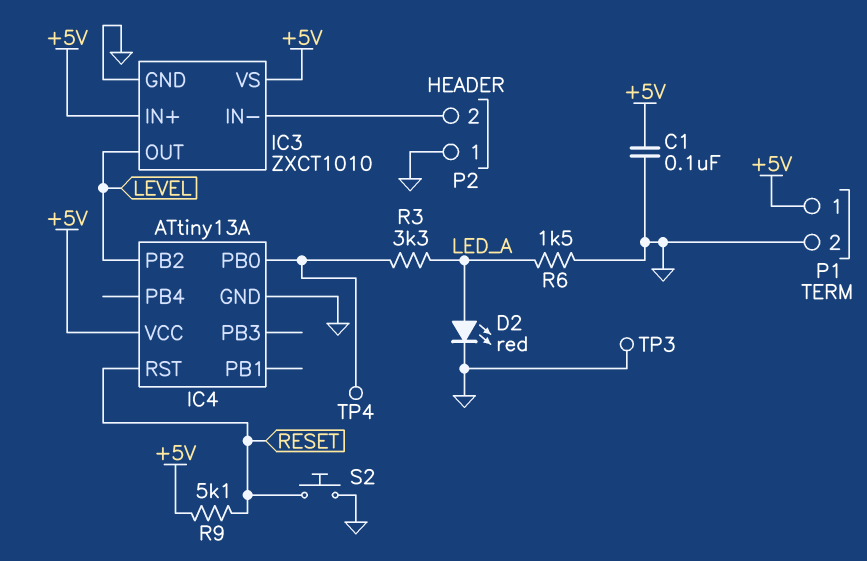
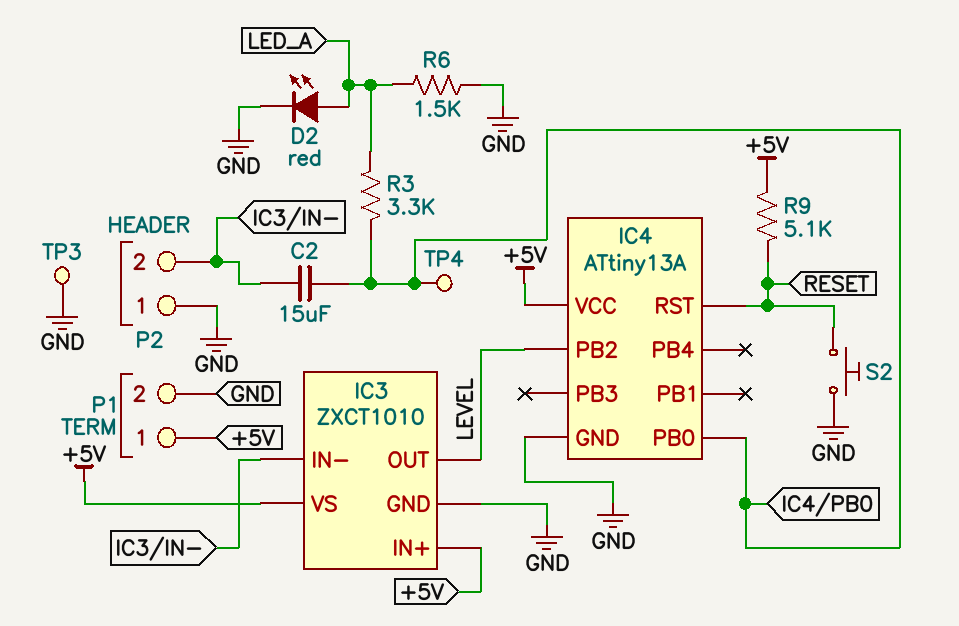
C1: 100nF (+5V, GND) -> none
C2: none -> 15uF (IC3/IN-, IC4/PB0)

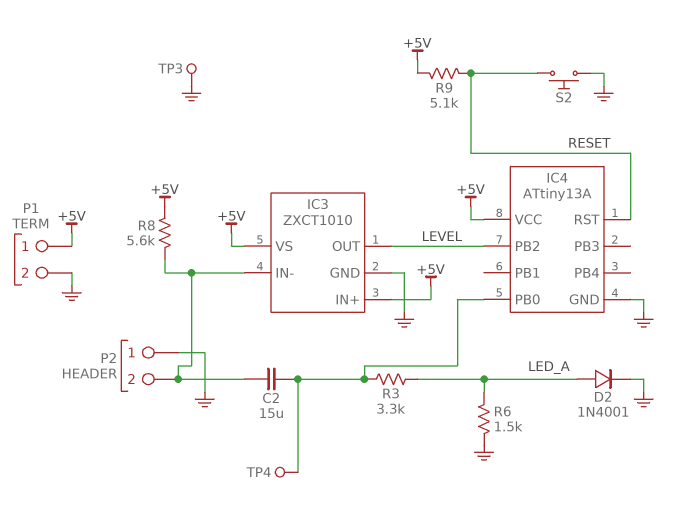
D2: LED red (A LED_A, K GND) -> diode 1N4001 (A LED_A, K GND)
R8: none -> 5.6k (+5V, IC3/IN-)

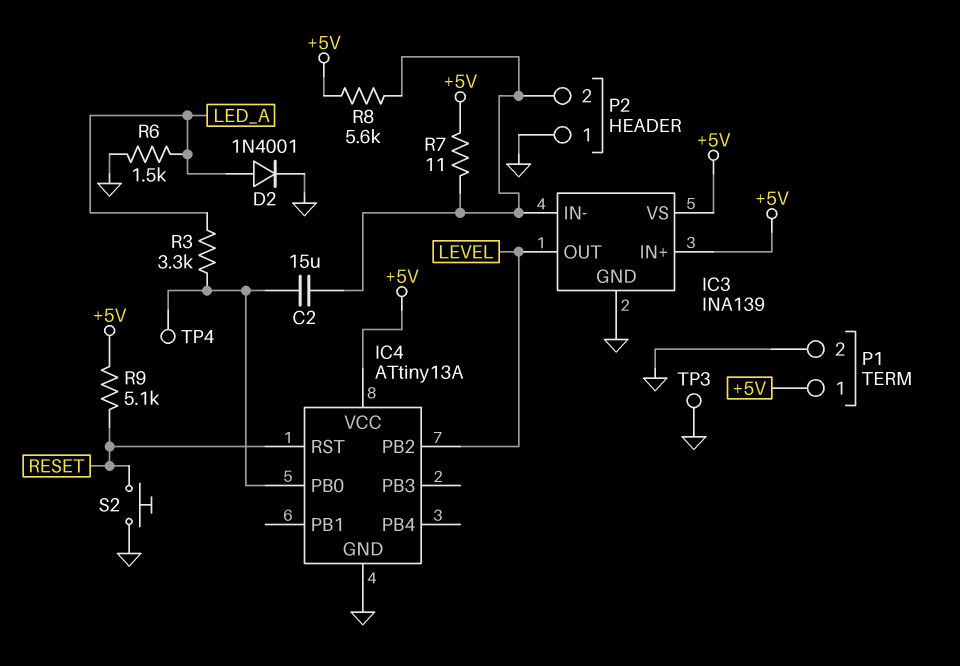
IC3: ZXCT1010 -> INA139
R7: none -> 11 (+5V, IC3/IN-)

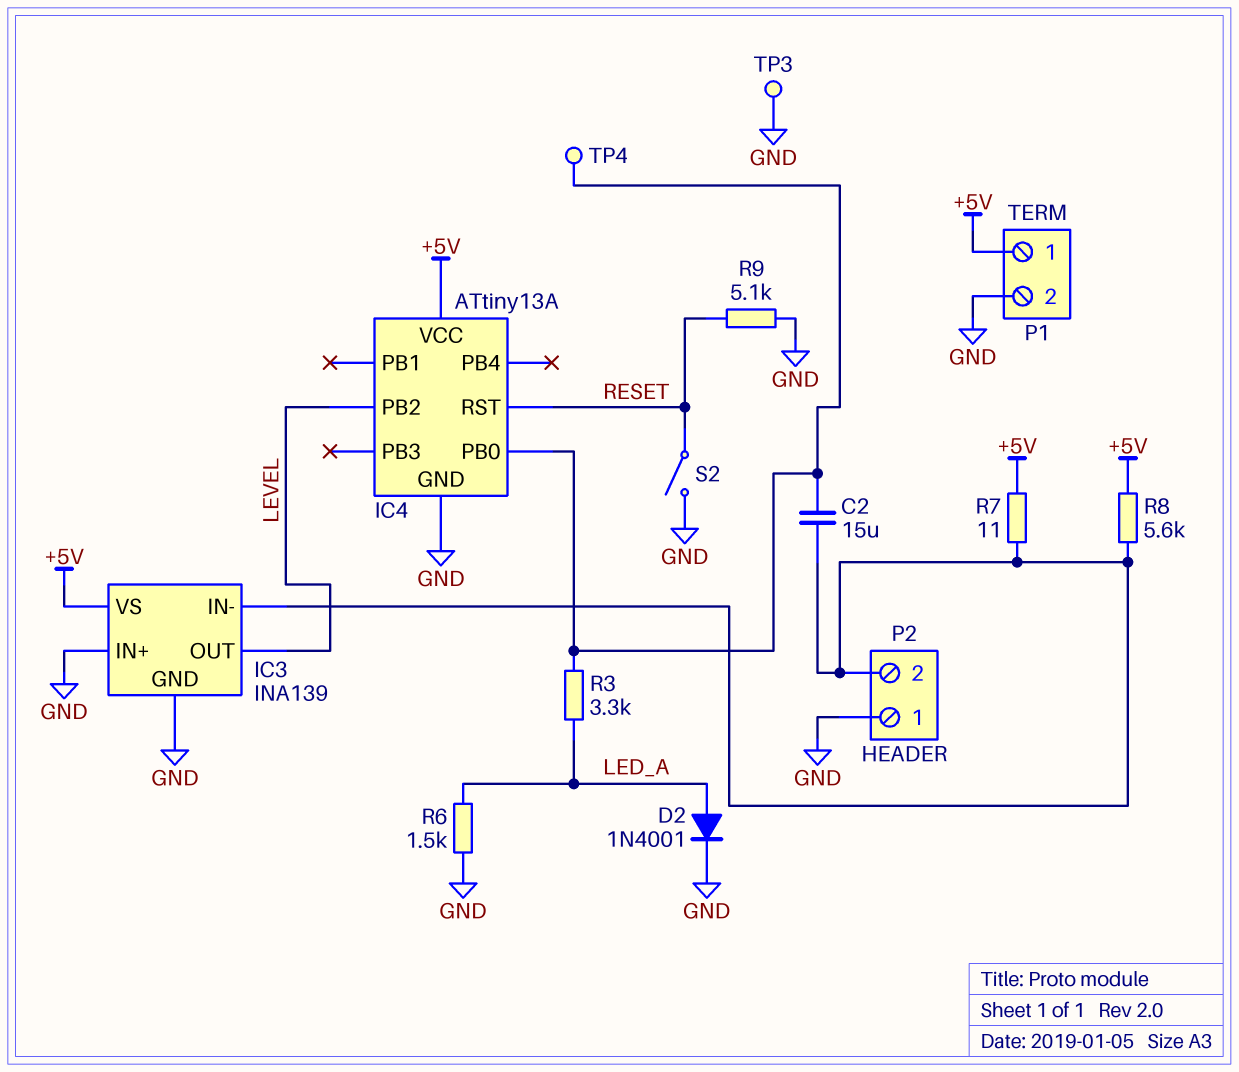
IC3 pin IN+: +5V -> GND
R9: 5.1k (+5V, RESET) -> 5.1k (GND, RESET)
S2: button (GND, RESET) -> switch (GND, RESET)

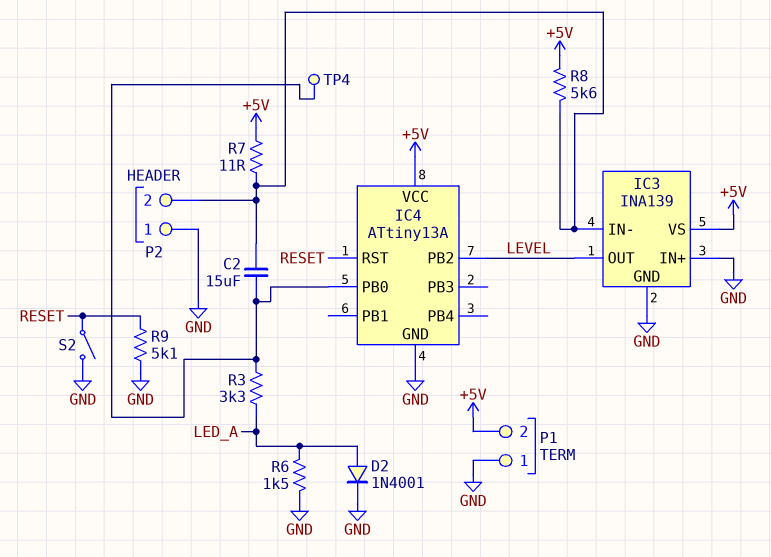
P1 pin 1: +5V -> GND
P1 pin 2: GND -> +5V
TP3: test point (GND) -> none

